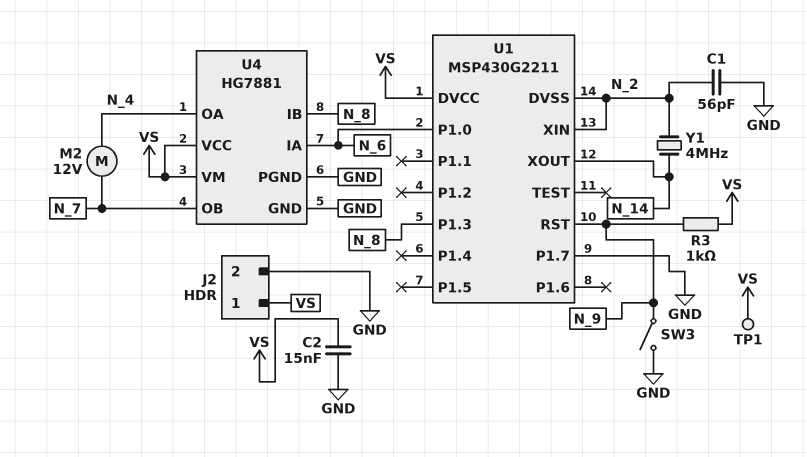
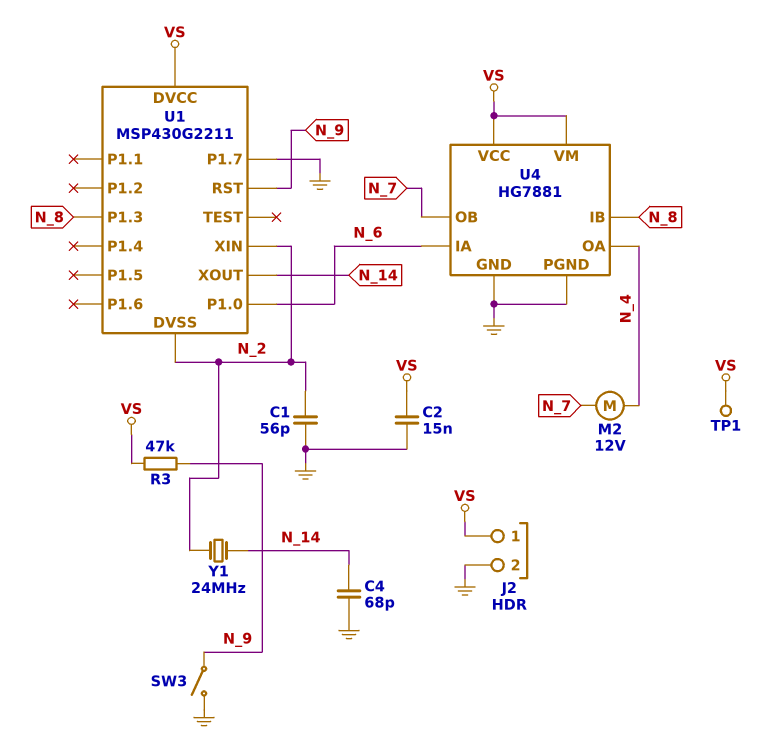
C4: none -> 68pF (GND, N_14)
R3: 1k (N_9, VS) -> 47k (N_9, VS)
Y1: 4MHz (N_2, N_14) -> 24MHz (N_2, N_14)

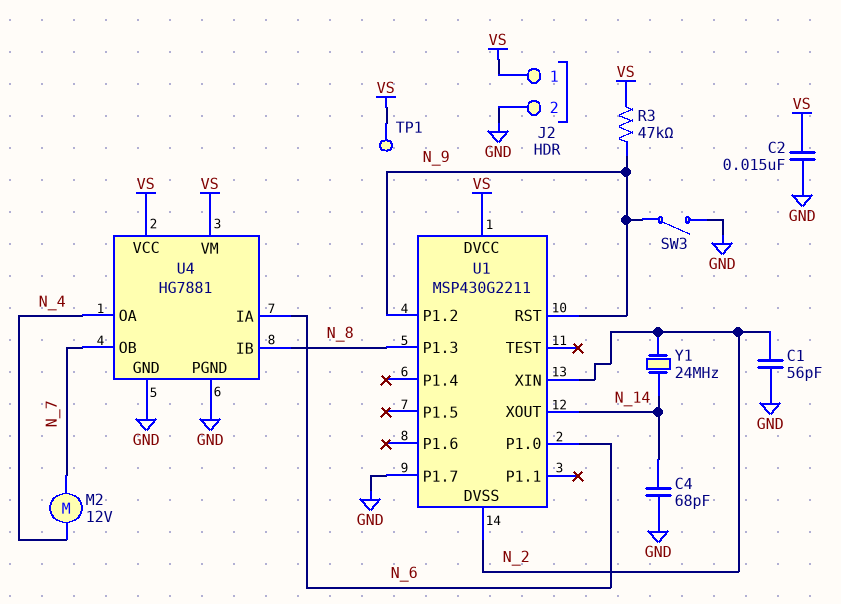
U1 pin P1.2: none -> N_9

